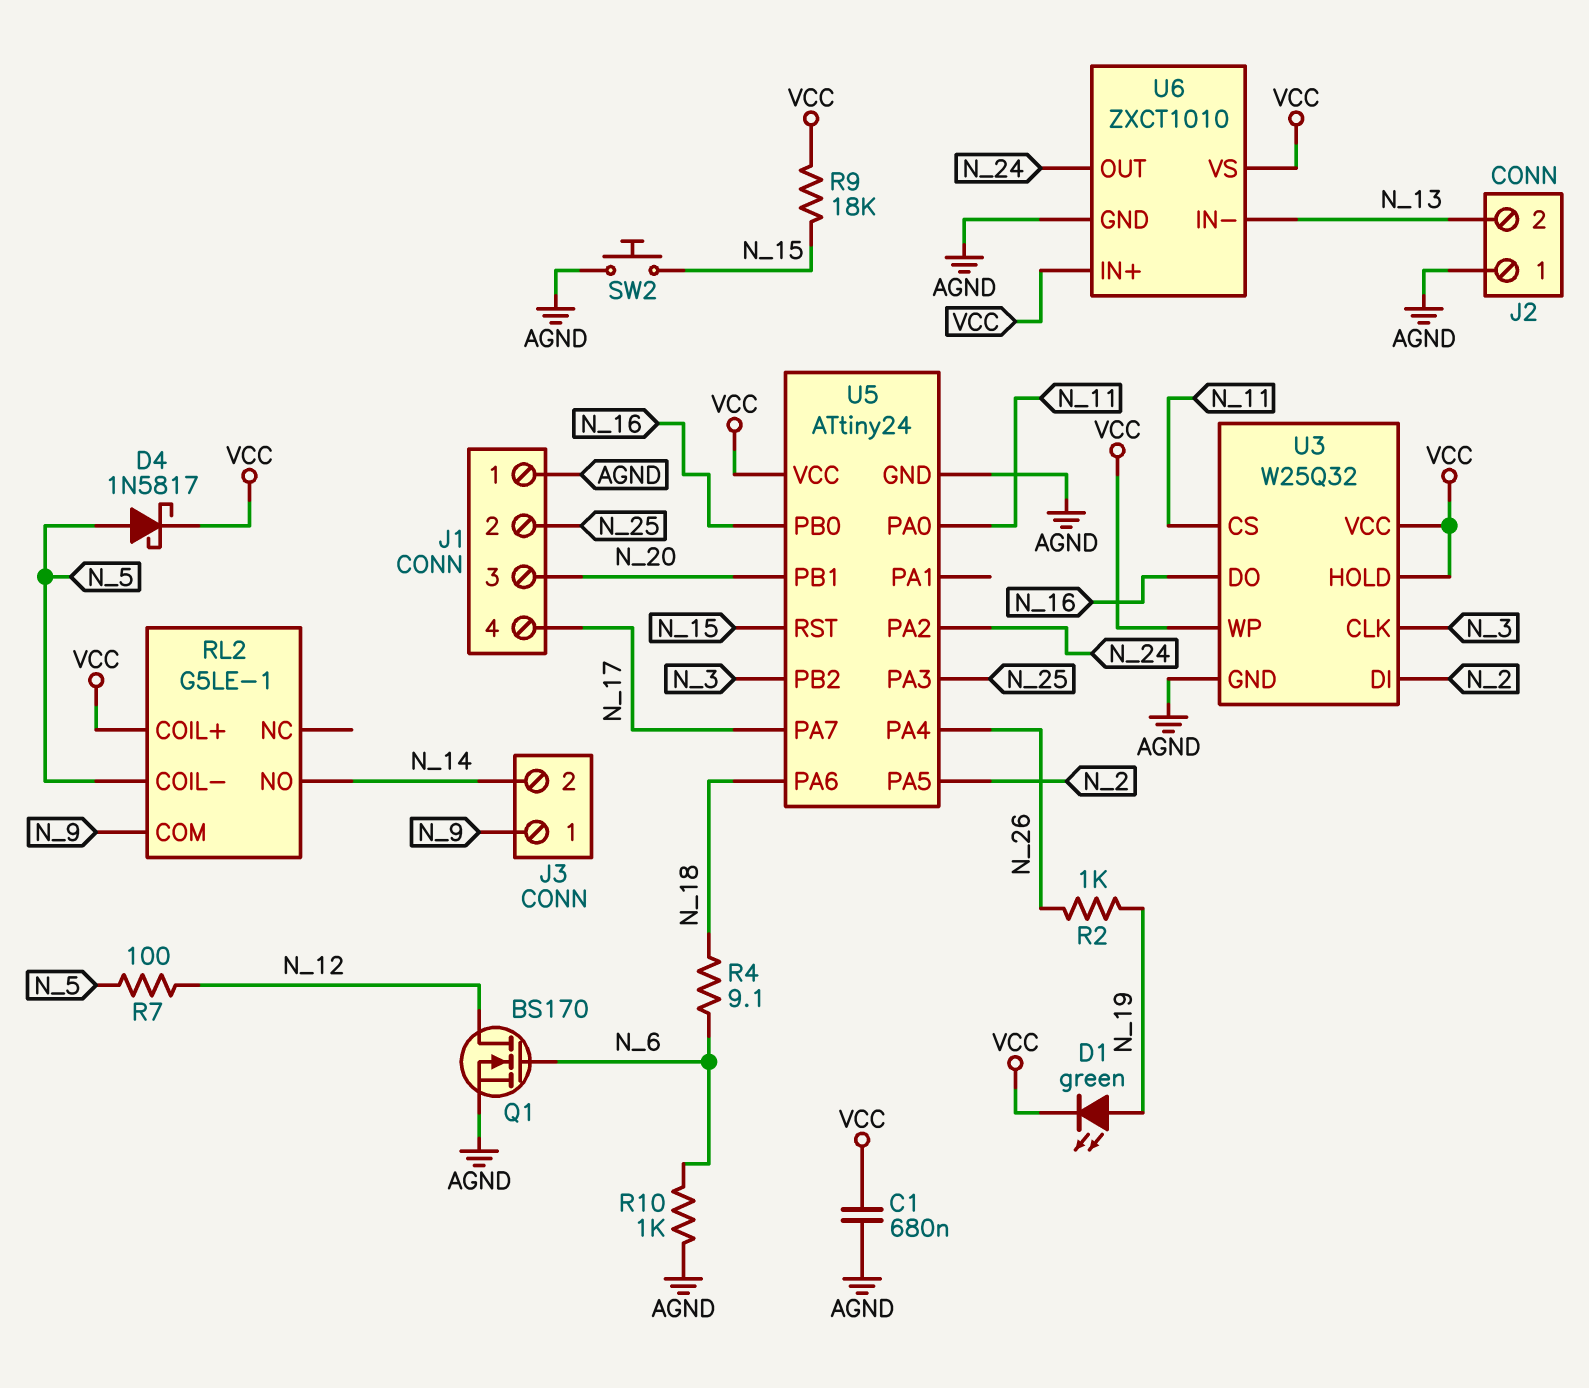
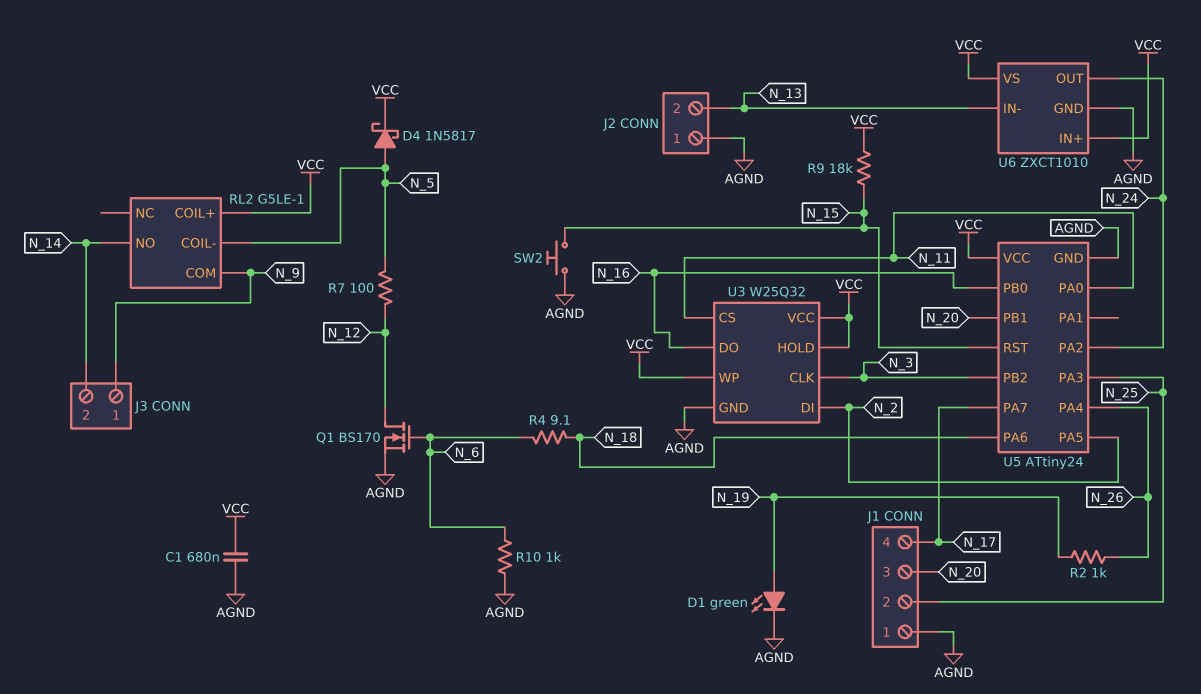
D1: LED green (A N_19, K VCC) -> LED green (A N_19, K AGND)

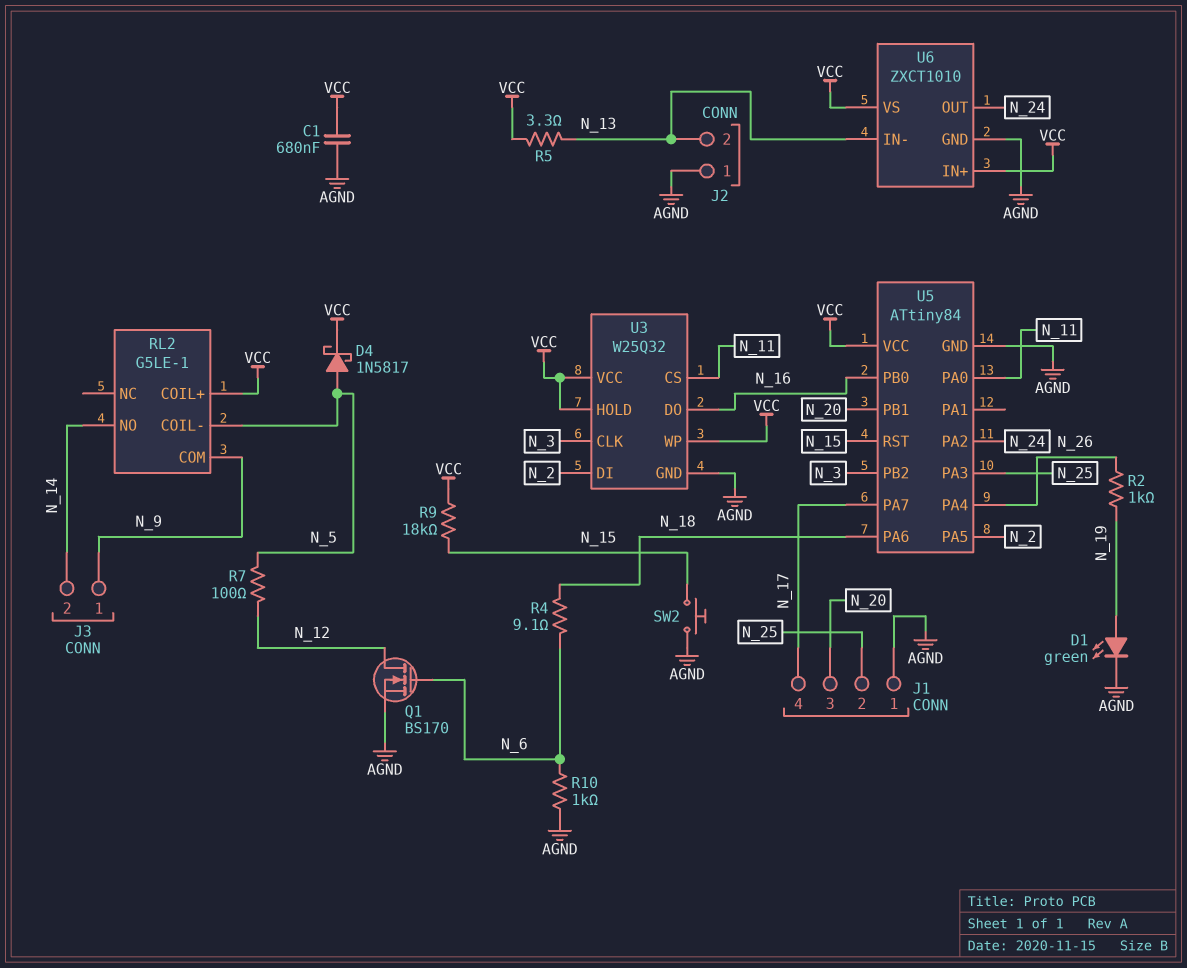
R5: none -> 3.3 (N_13, VCC)
U5: ATtiny24 -> ATtiny84

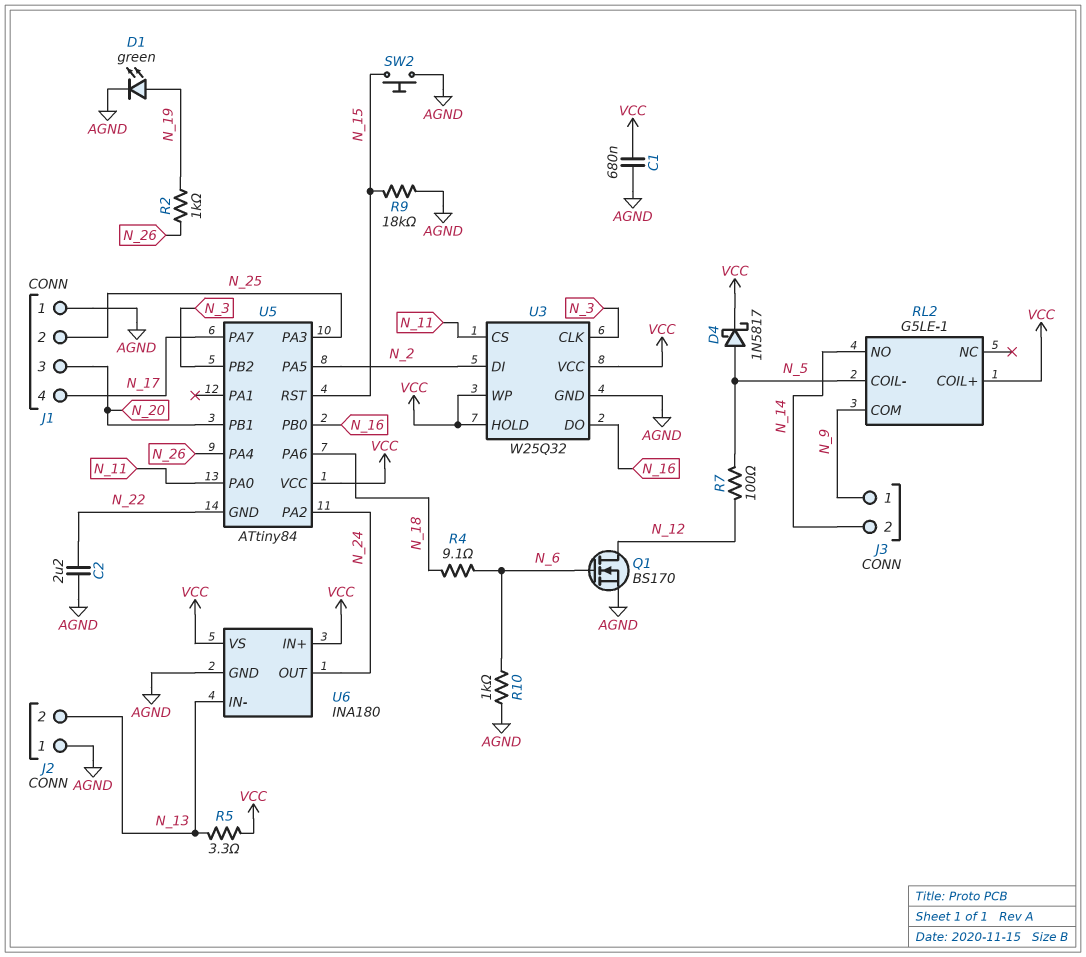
C2: none -> 2.2uF (AGND, N_22)
R9: 18k (N_15, VCC) -> 18k (AGND, N_15)
U5 pin GND: AGND -> N_22
U6: ZXCT1010 -> INA180

